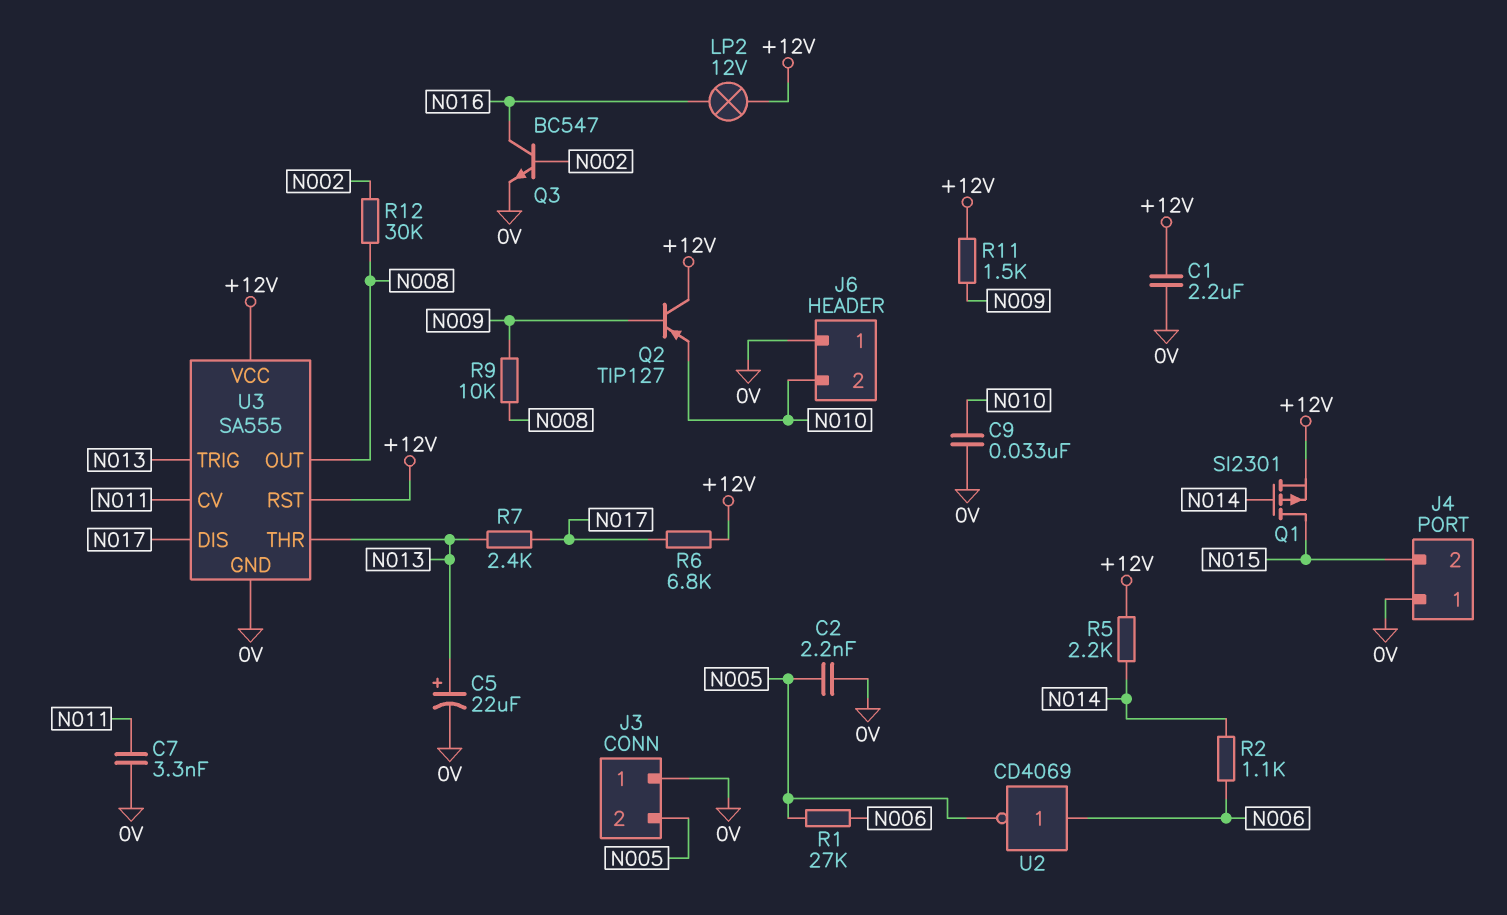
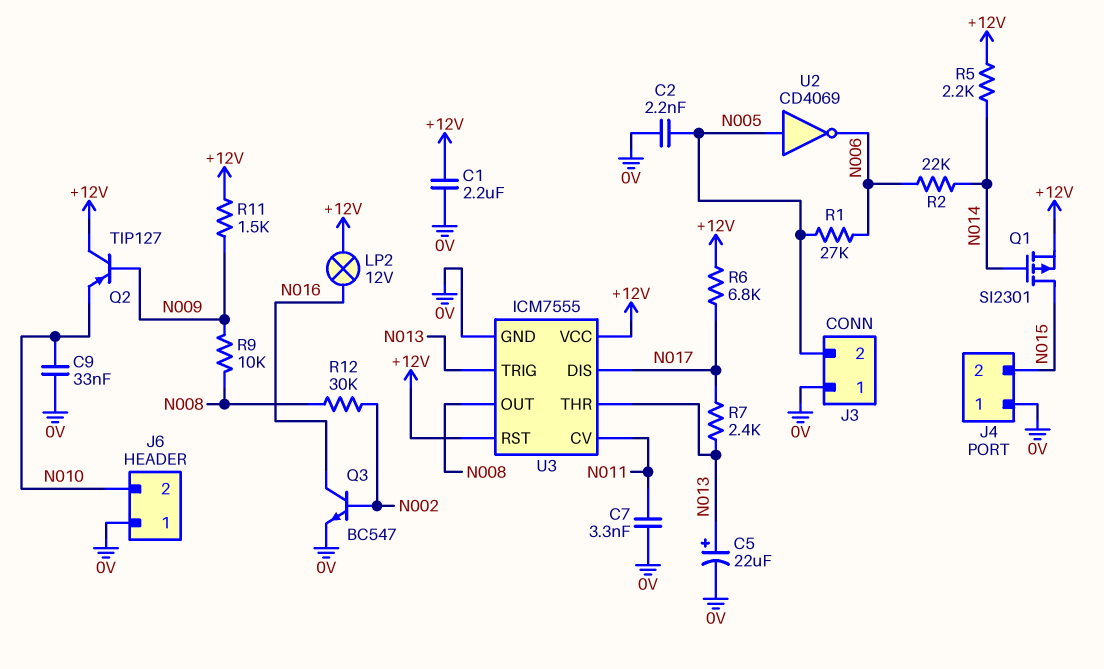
R2: 1.1k (N006, N014) -> 22k (N006, N014)
U2: NOT CD4069 (in N006, out N005) -> NOT CD4069 (in N005, out N006)
U3: SA555 -> ICM7555

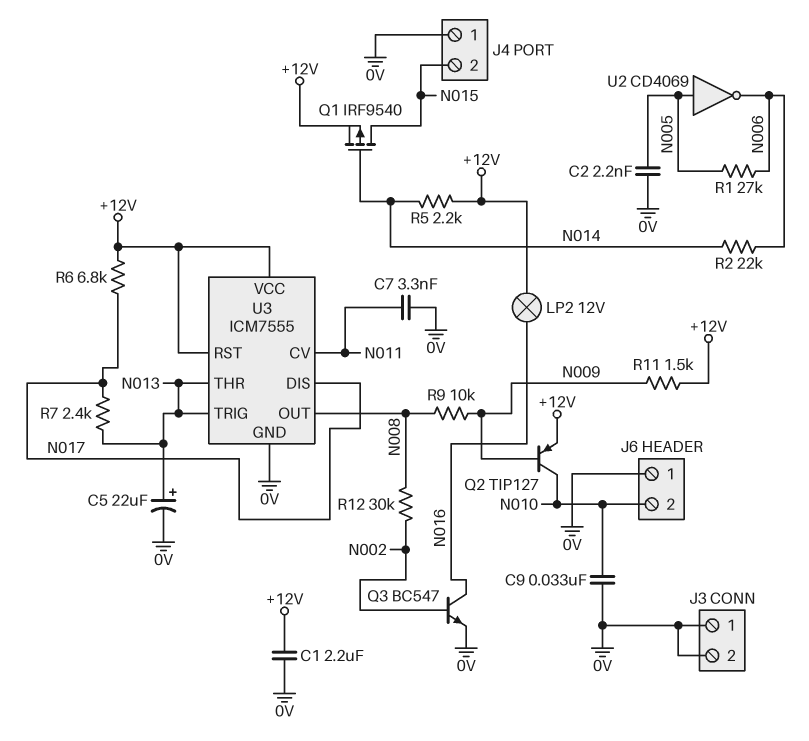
J3 pin 2: N005 -> 0V
Q1: PMOS SI2301 (G N014, D N015, S +12V) -> PMOS IRF9540 (G N014, D N015, S +12V)
Q2: PNP TIP127 (B N009, C +12V, E N010) -> PNP TIP127 (B N009, C N010, E +12V)

